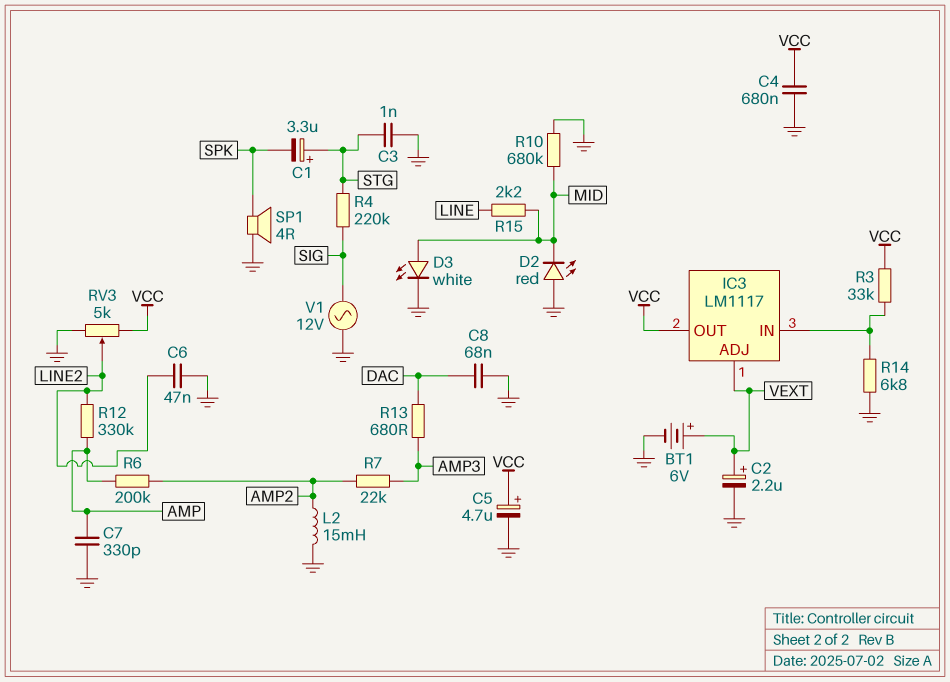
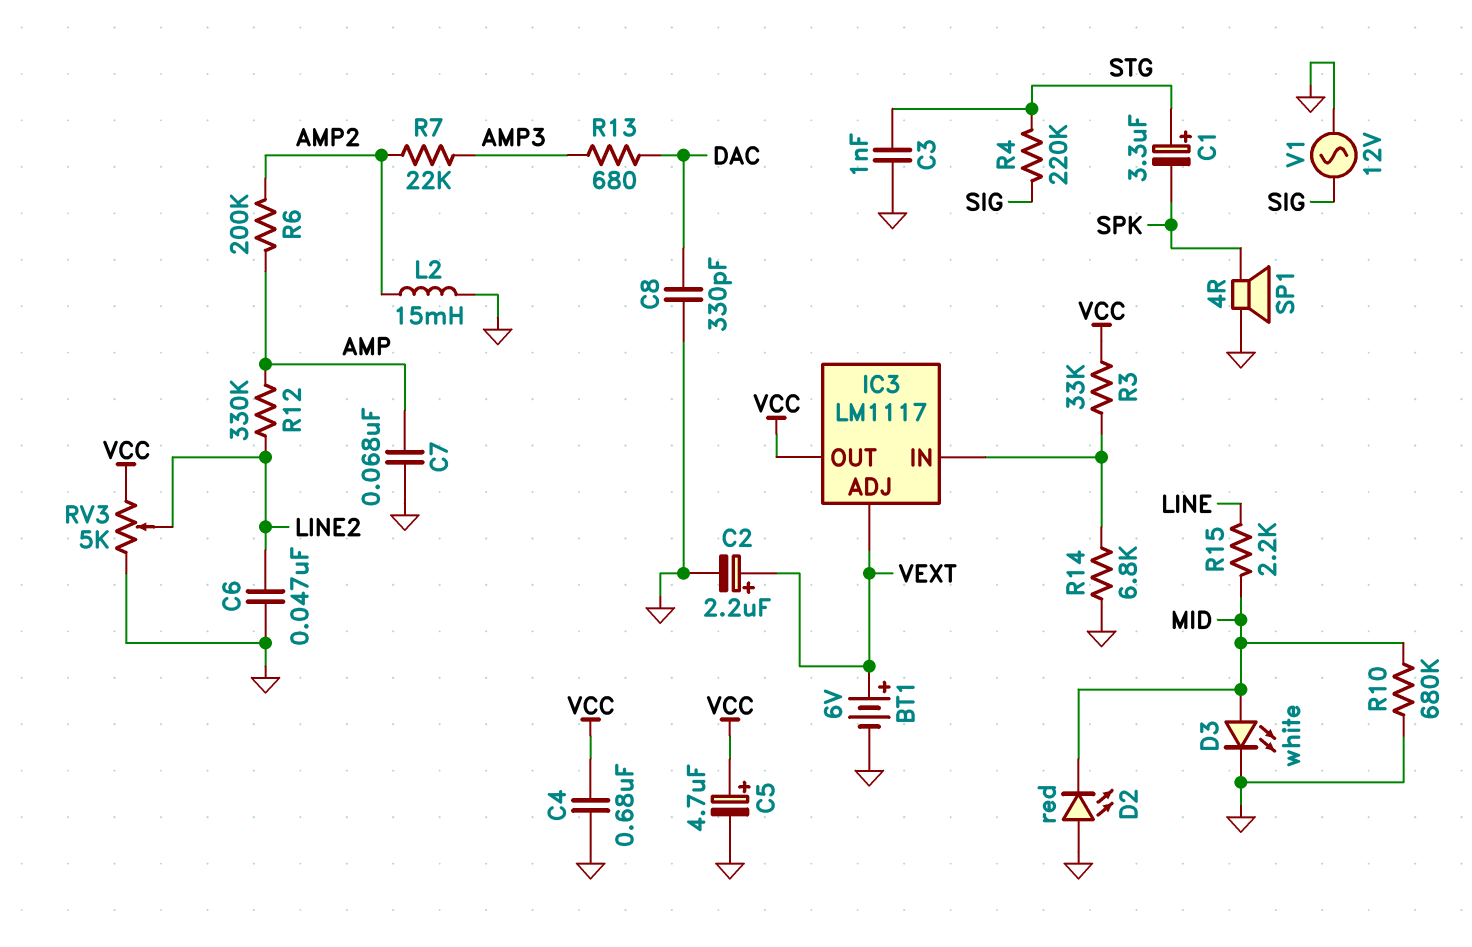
C7: 330pF (AMP, GND) -> 68nF (AMP, GND)
C8: 68nF (DAC, GND) -> 330pF (DAC, GND)

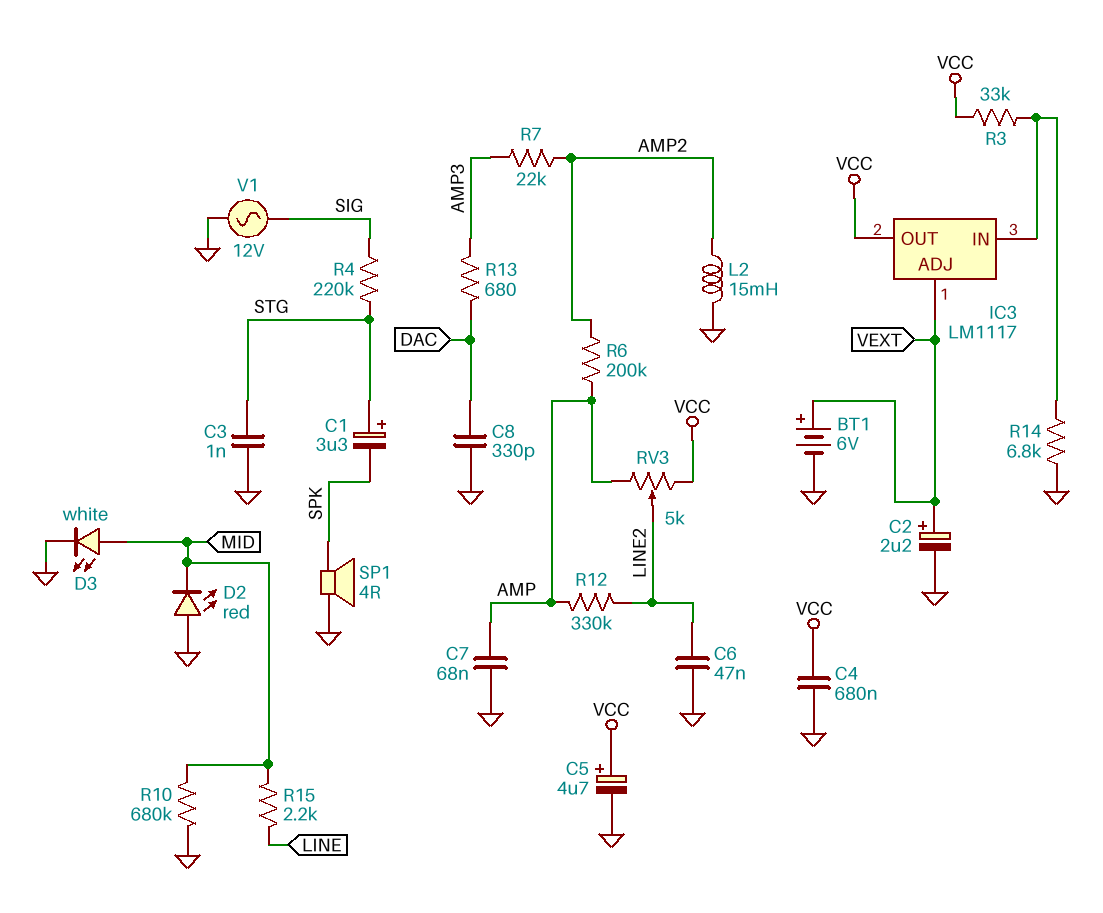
RV3: 5k (GND, VCC, wiper LINE2) -> 5k (AMP, VCC, wiper LINE2)

